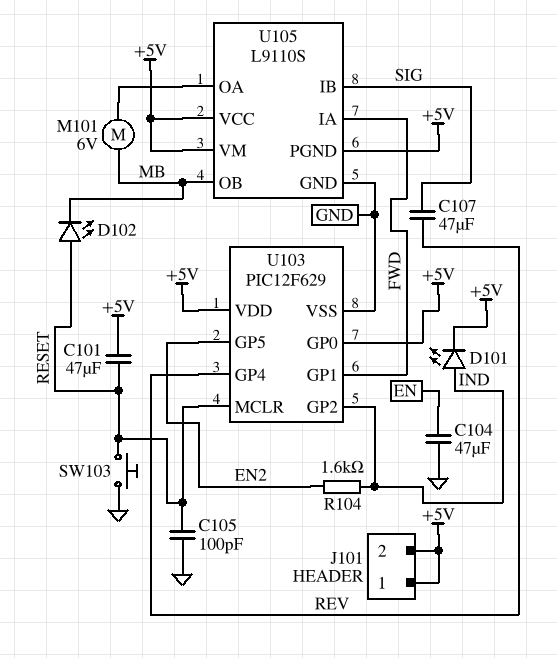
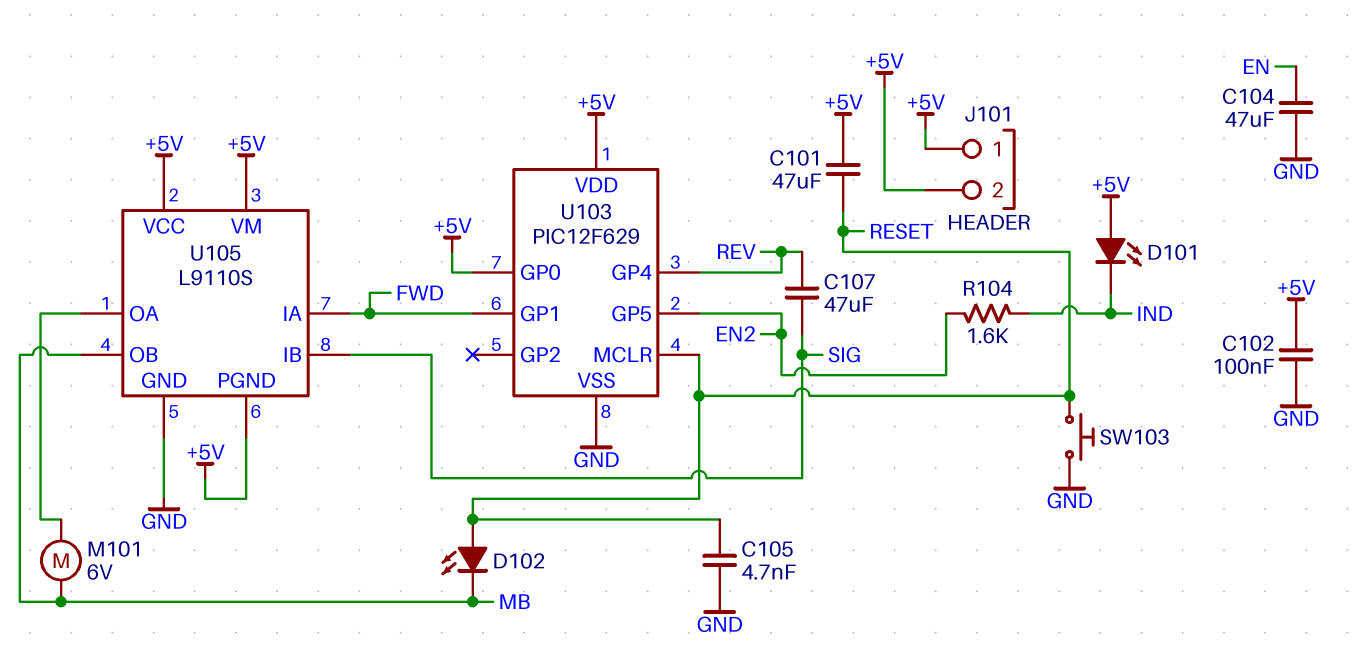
C102: none -> 100nF (+5V, GND)
C105: 100pF (GND, RESET) -> 4.7nF (GND, RESET)
D101: LED (A IND, K +5V) -> LED (A +5V, K IND)
U103 pin GP2: IND -> none

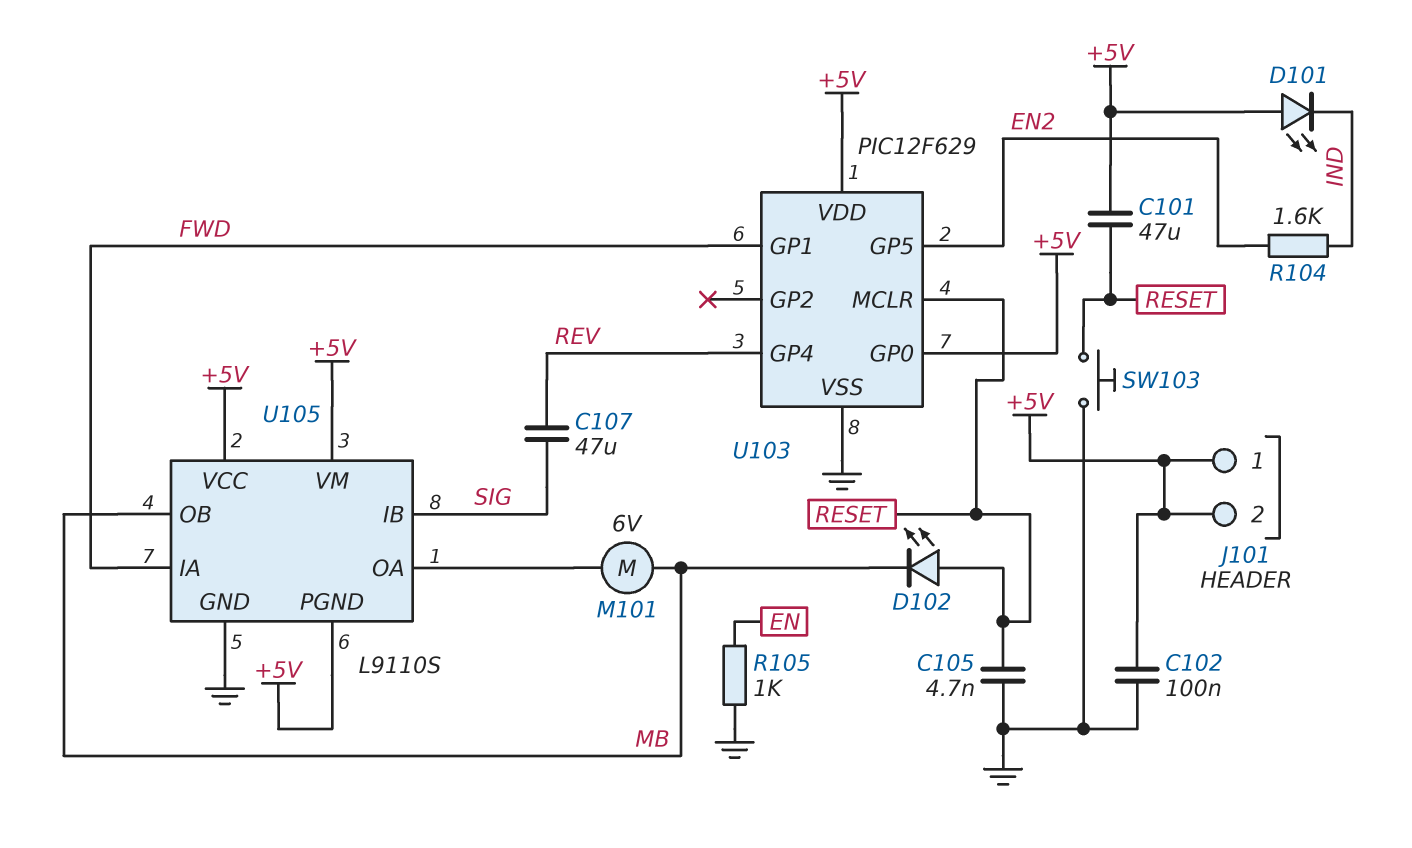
C104: 47uF (EN, GND) -> none
R105: none -> 1k (EN, GND)

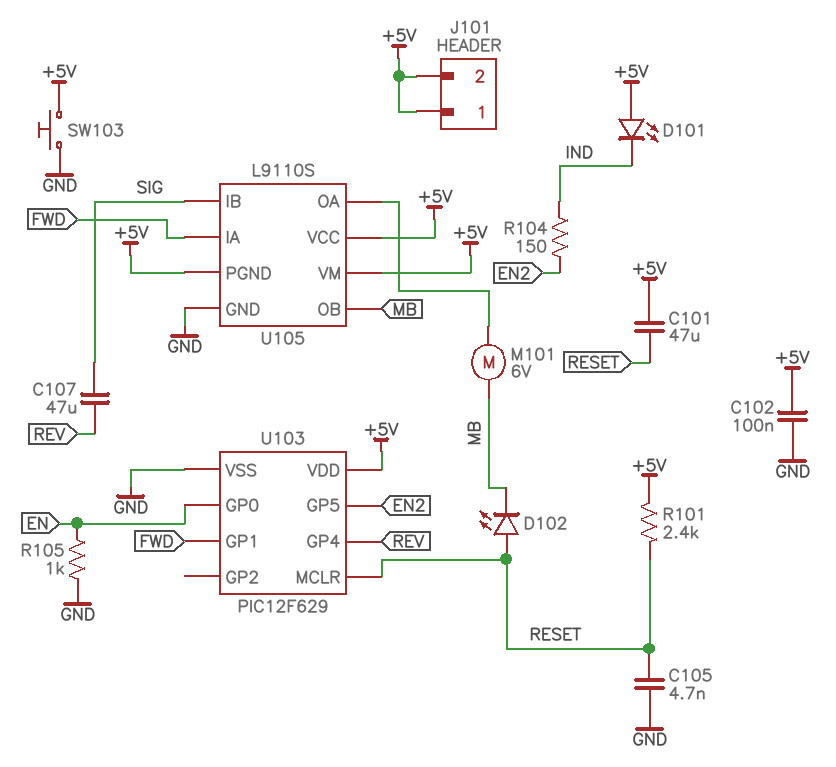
R101: none -> 2.4k (+5V, RESET)
R104: 1.6k (EN2, IND) -> 150 (EN2, IND)
SW103: button (GND, RESET) -> button (+5V, GND)
U103 pin GP0: +5V -> EN

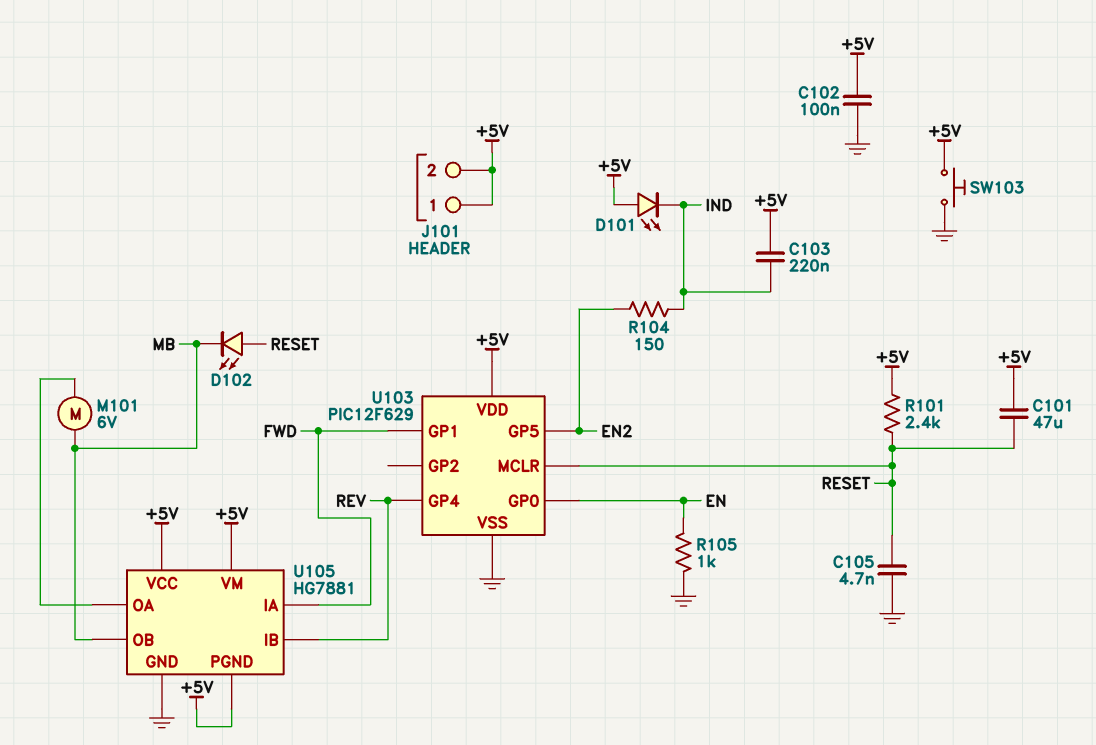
C103: none -> 220nF (+5V, IND)
C107: 47uF (REV, SIG) -> none
U105: L9110S -> HG7881
U105 pin IB: SIG -> REV

